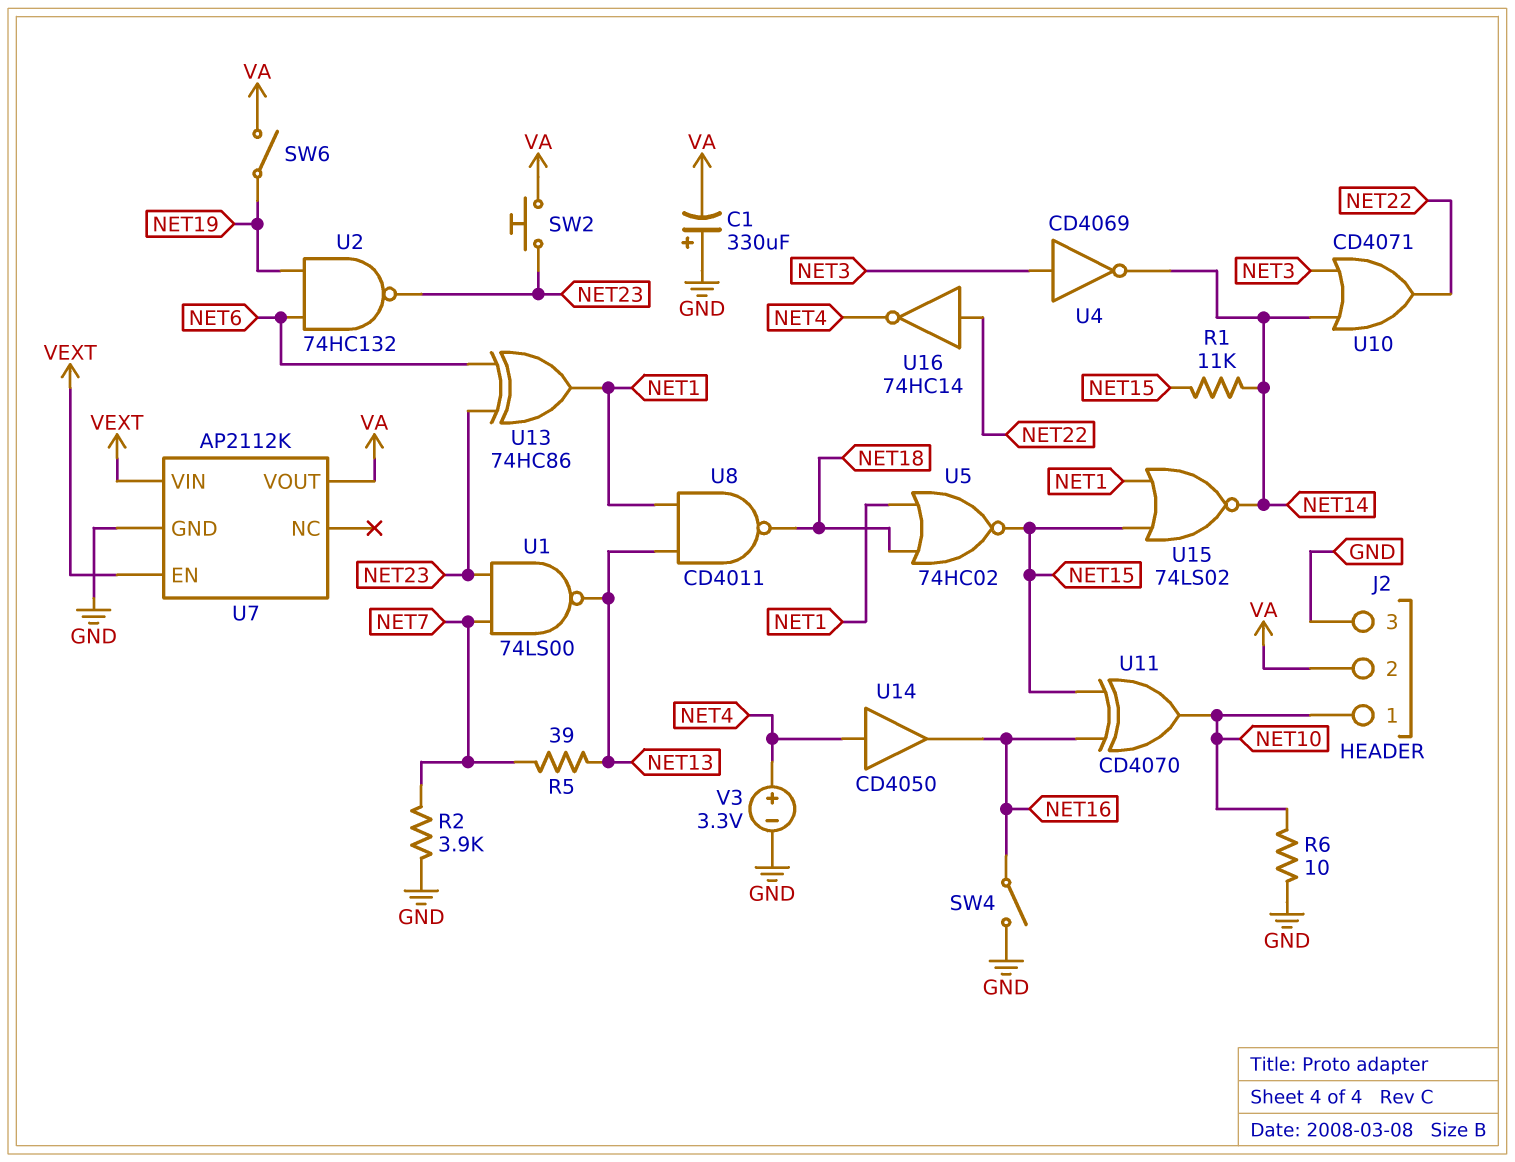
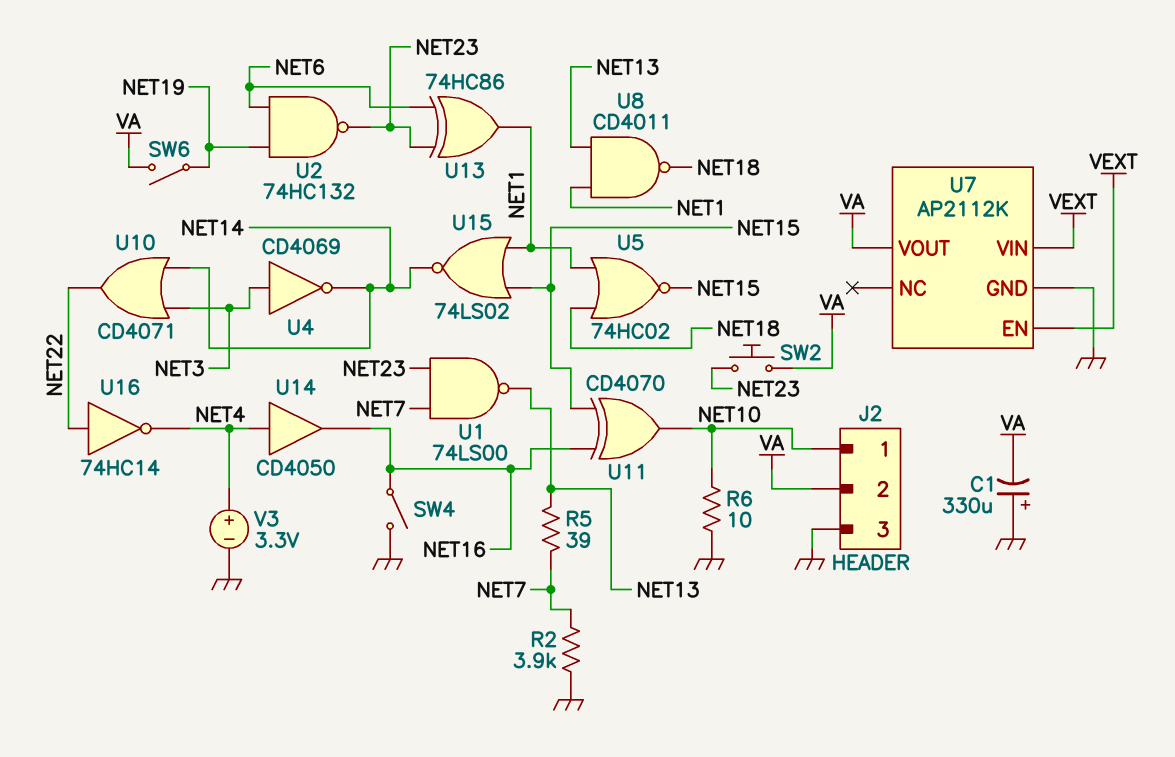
R1: 11k (NET14, NET15) -> none

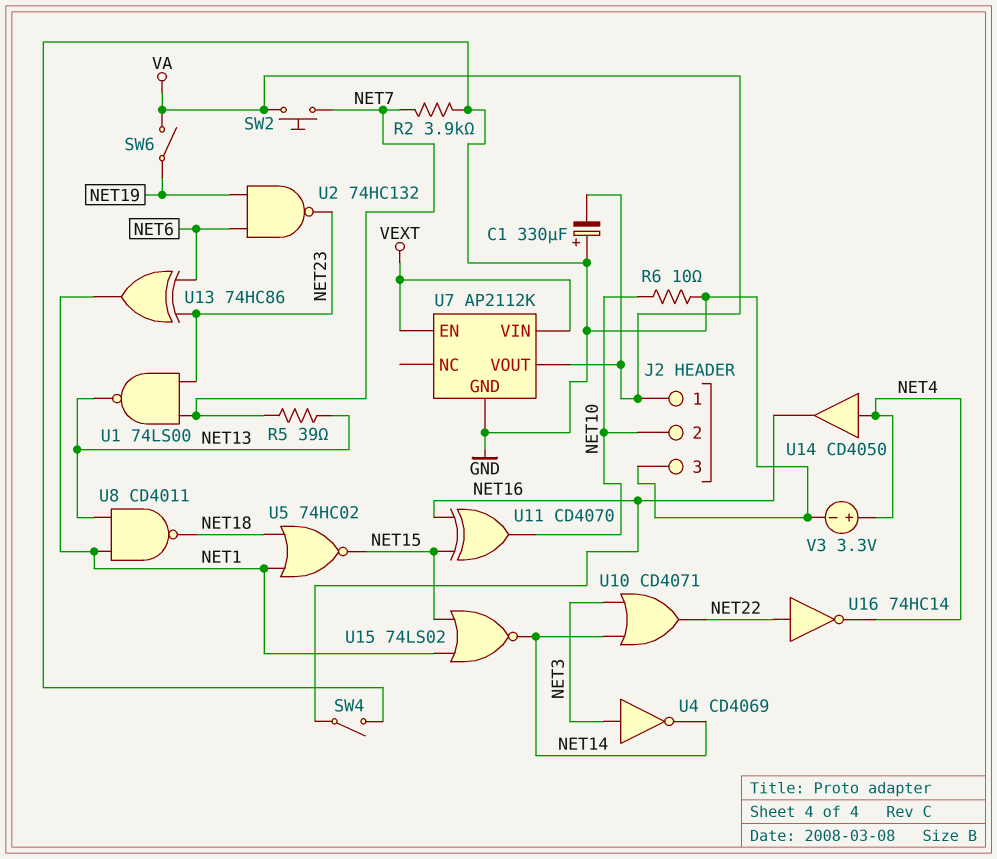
J2 pin 1: NET10 -> VA
J2 pin 2: VA -> NET10
SW2: button (NET23, VA) -> button (NET7, VA)

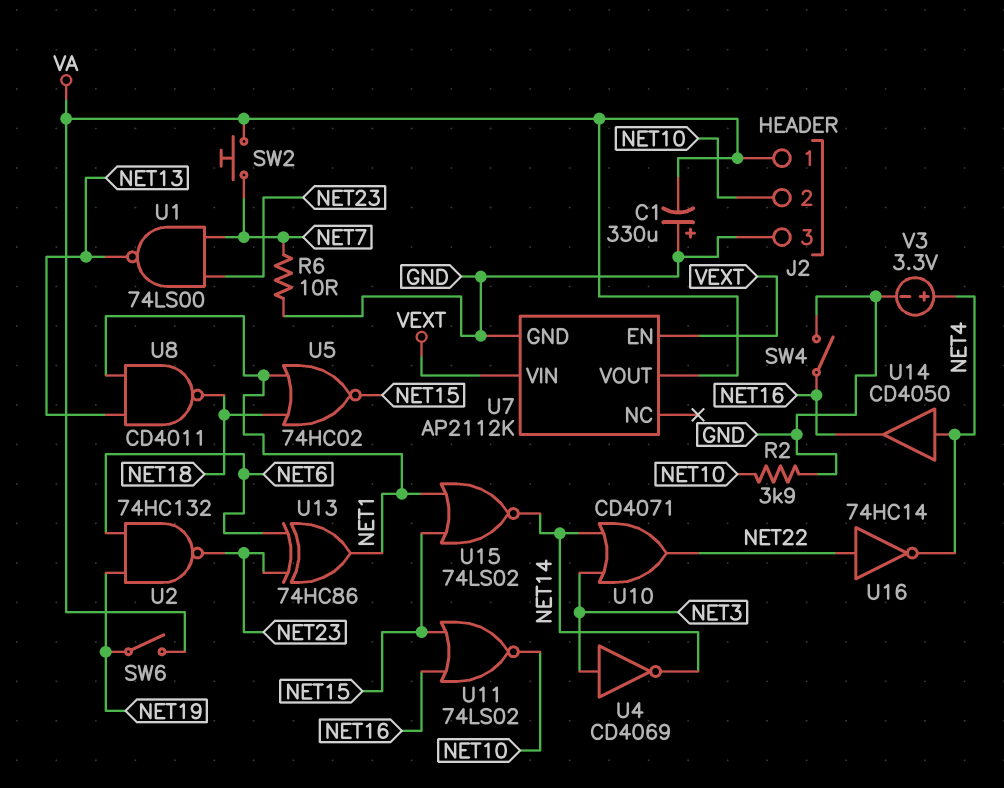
R2: 3.9k (GND, NET7) -> 3.9k (GND, NET10)
R5: 39 (NET7, NET13) -> none
R6: 10 (GND, NET10) -> 10 (GND, NET7)
U11: XOR CD4070 (in NET15, in NET16, out NET10) -> NOR 74LS02 (in NET15, in NET16, out NET10)

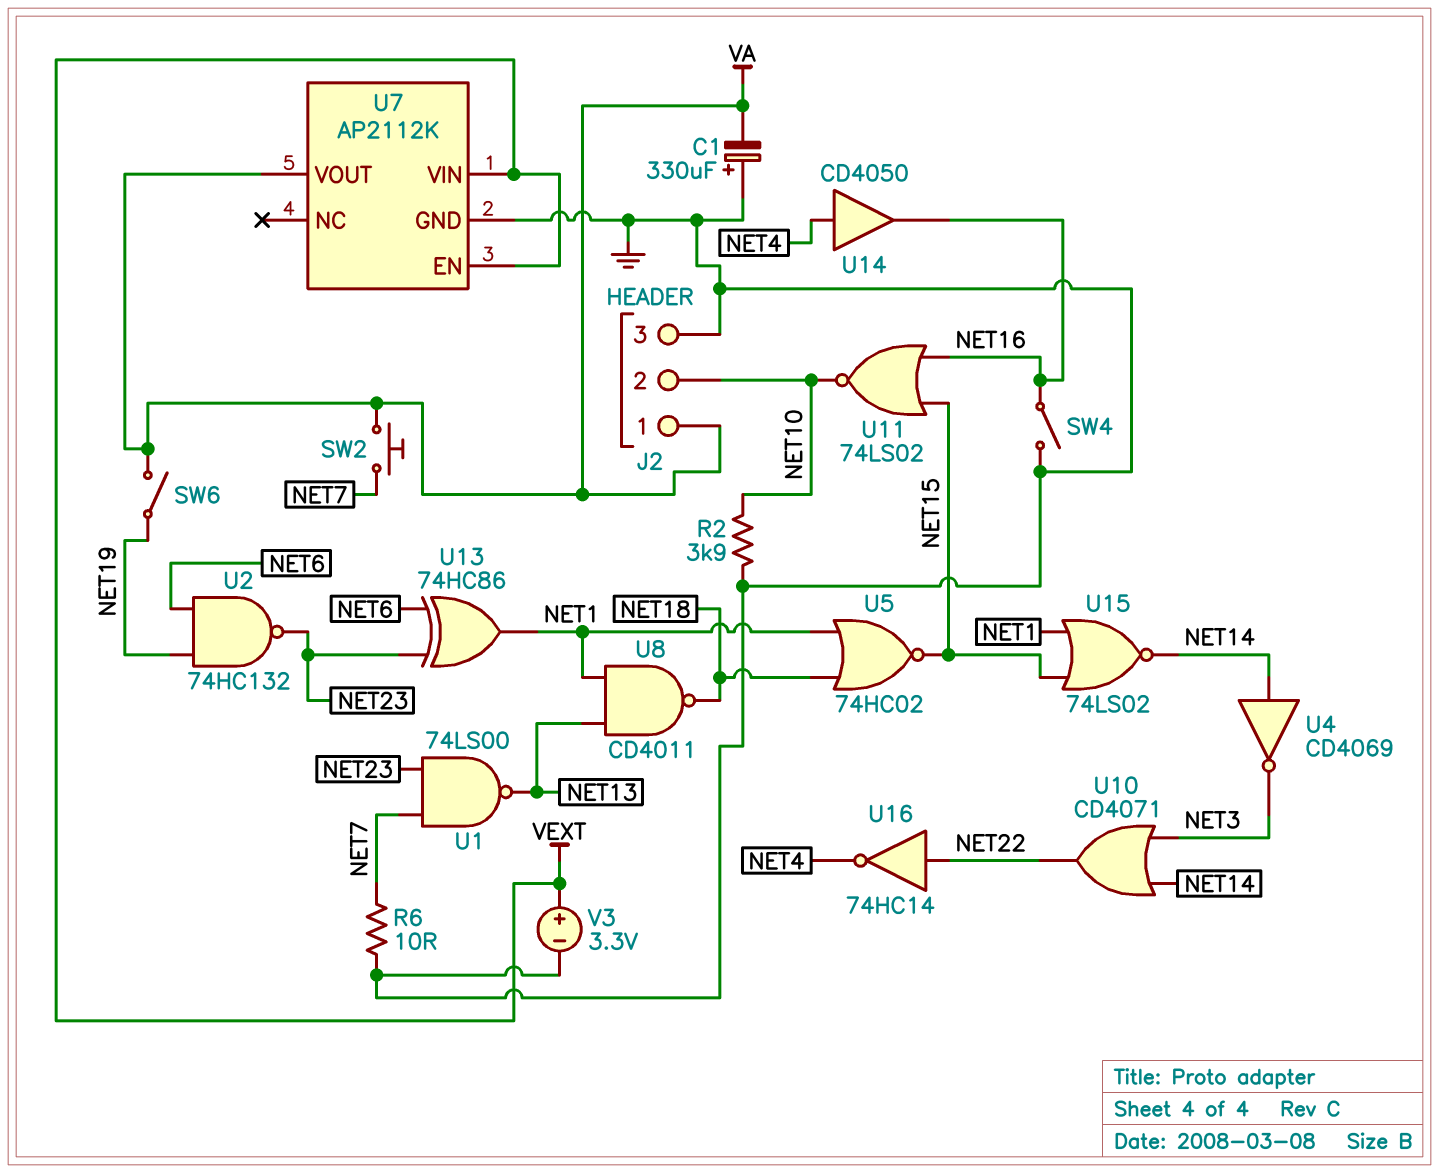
U4: NOT CD4069 (in NET3, out NET14) -> NOT CD4069 (in NET14, out NET3)
V3: 3.3V (plus NET4, minus GND) -> 3.3V (plus VEXT, minus GND)

